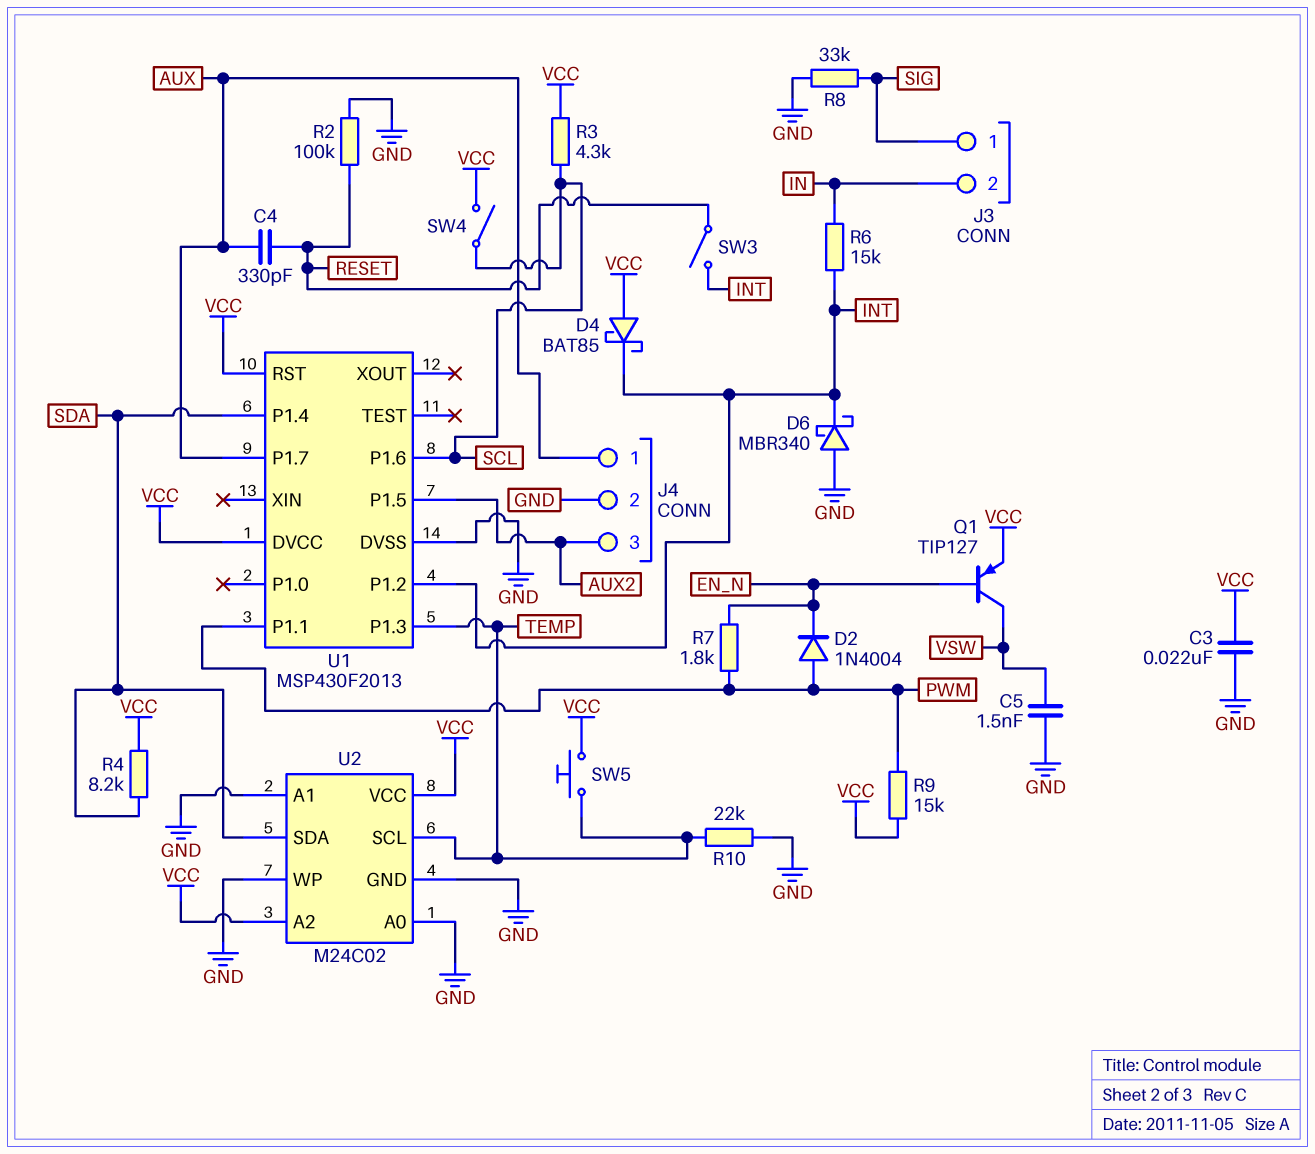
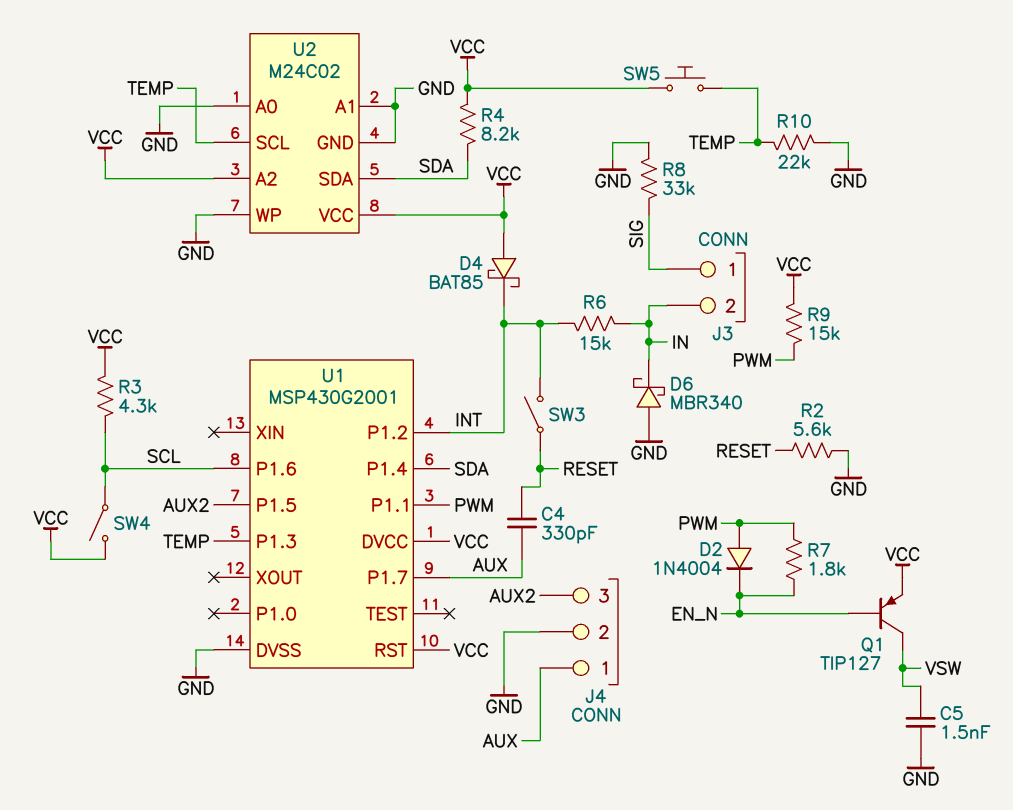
C3: 22nF (GND, VCC) -> none
D6: schottky MBR340 (A GND, K INT) -> schottky MBR340 (A GND, K IN)
R2: 100k (GND, RESET) -> 5.6k (GND, RESET)
U1: MSP430F2013 -> MSP430G2001

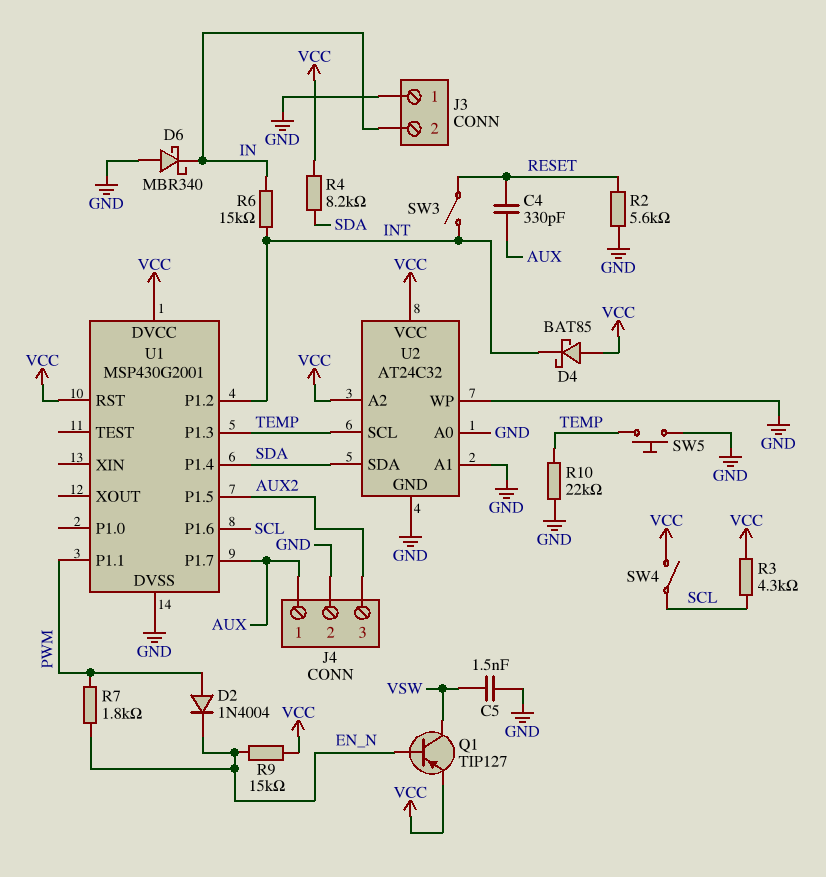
J3 pin 1: SIG -> GND
R8: 33k (GND, SIG) -> none
R9: 15k (PWM, VCC) -> 15k (EN_N, VCC)
SW5: button (TEMP, VCC) -> button (GND, TEMP)
U2: M24C02 -> AT24C32

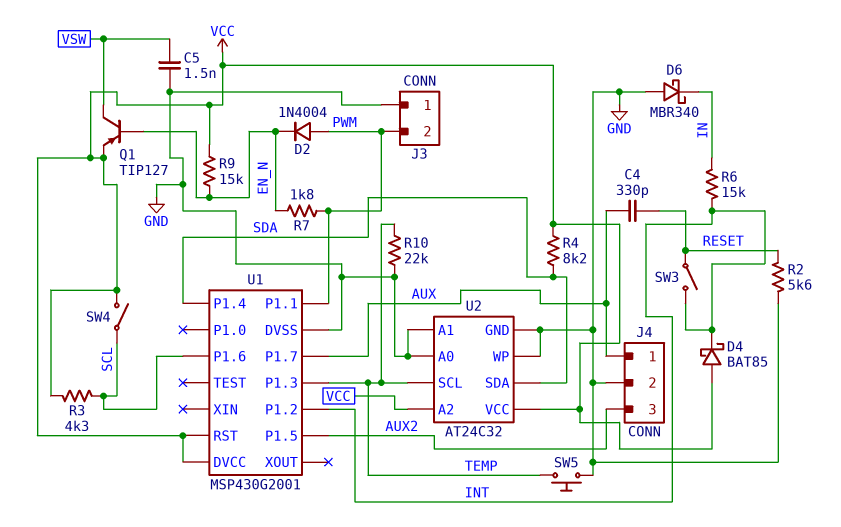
J3 pin 2: IN -> PWM

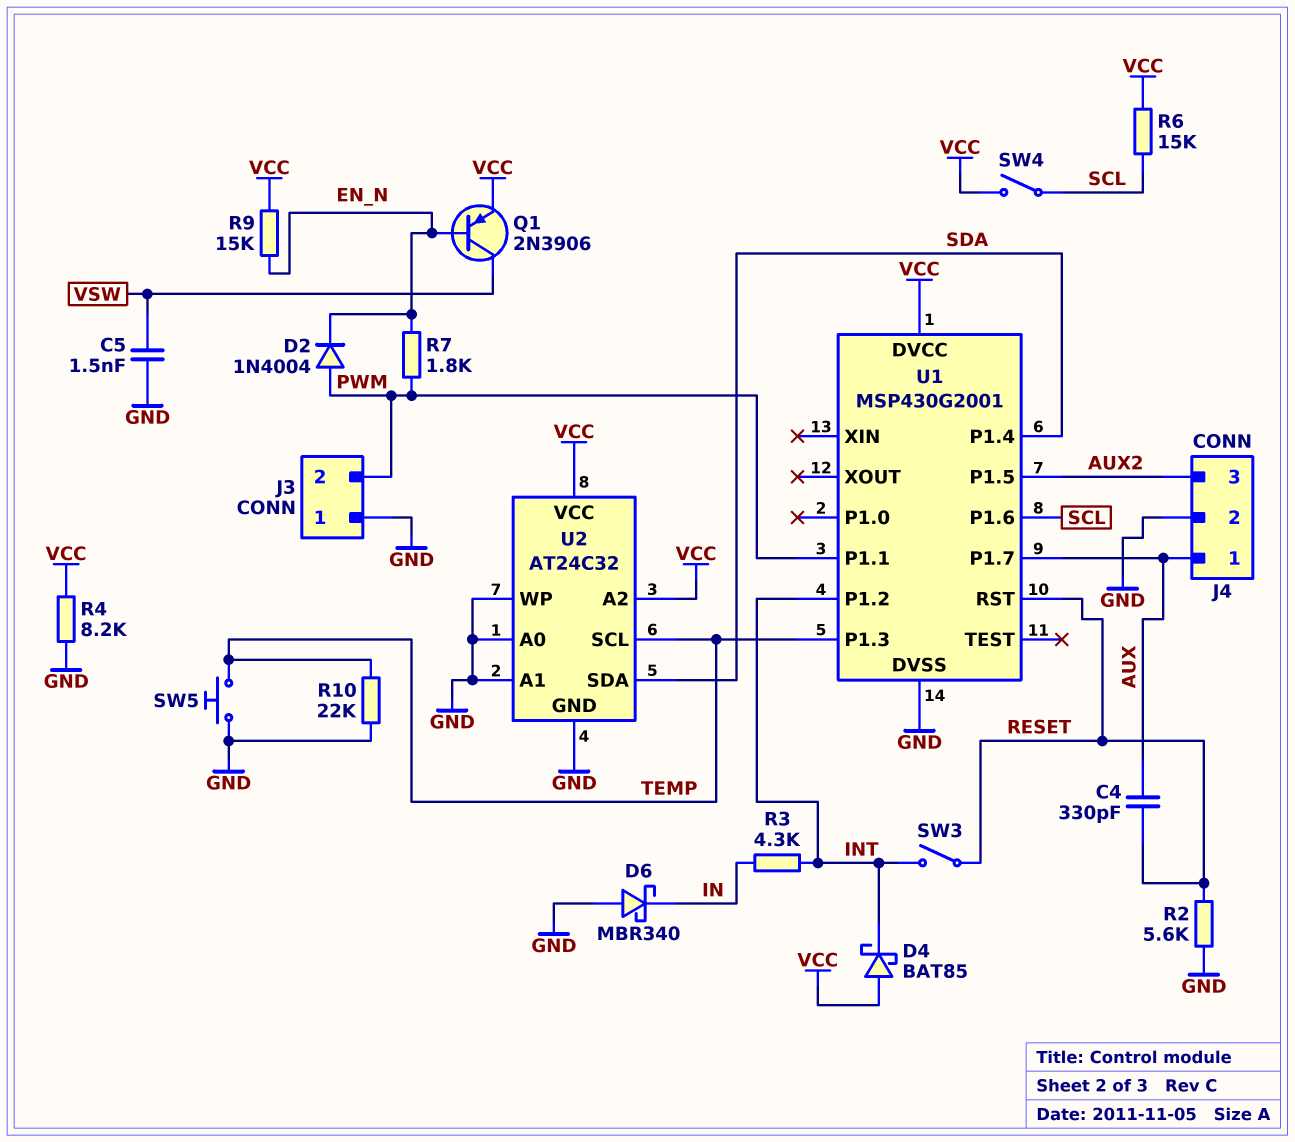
Q1: PNP TIP127 (B EN_N, C VSW, E VCC) -> PNP 2N3906 (B EN_N, C VSW, E VCC)
R3: 4.3k (SCL, VCC) -> 4.3k (IN, INT)
R4: 8.2k (SDA, VCC) -> 8.2k (GND, VCC)
R6: 15k (IN, INT) -> 15k (SCL, VCC)
U1 pin RST: VCC -> RESET

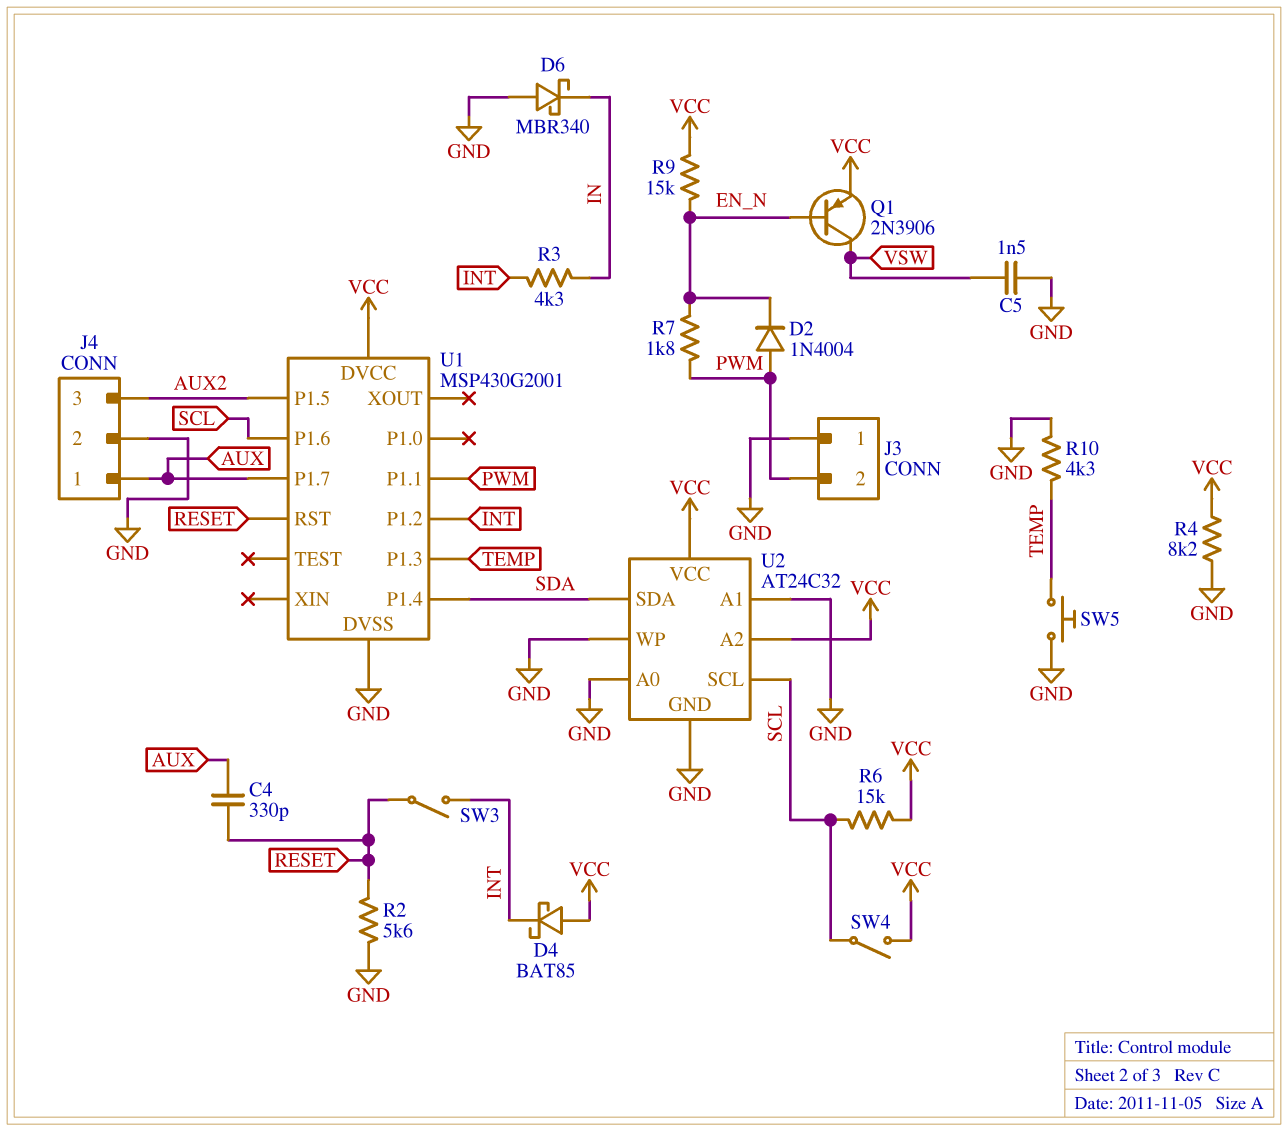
R10: 22k (GND, TEMP) -> 4.3k (GND, TEMP)
U2 pin SCL: TEMP -> SCL

